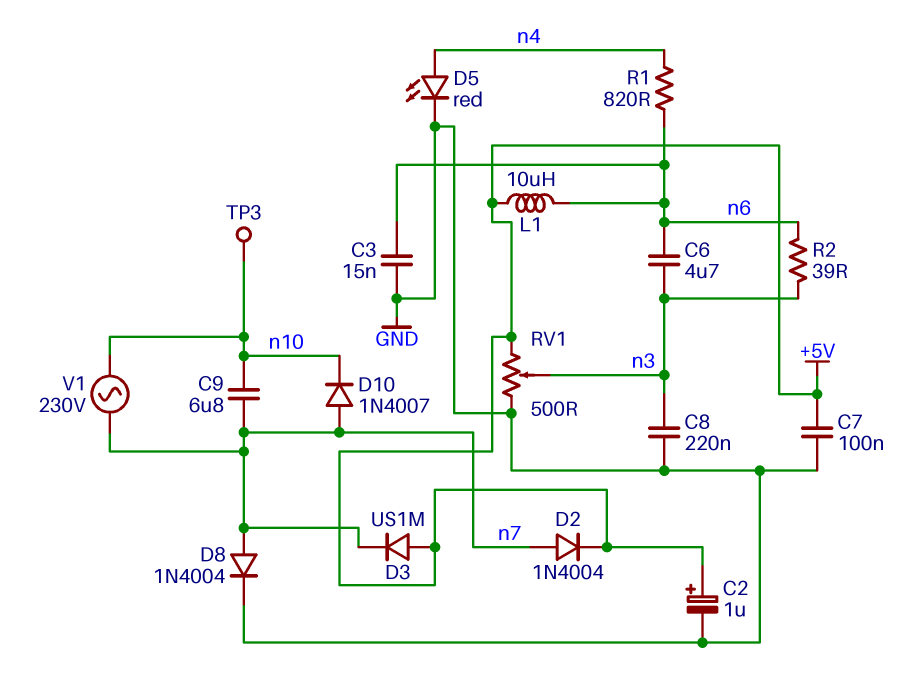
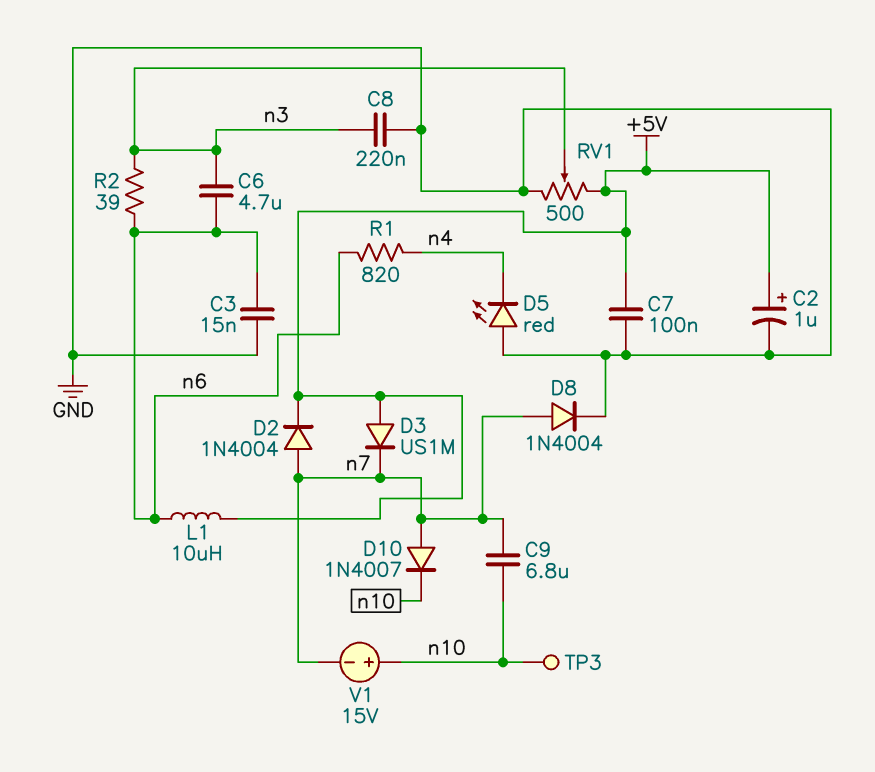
D5: LED red (A n4, K GND) -> LED red (A GND, K n4)
V1: AC 230V (n7, n10) -> 15V (plus n10, minus n7)

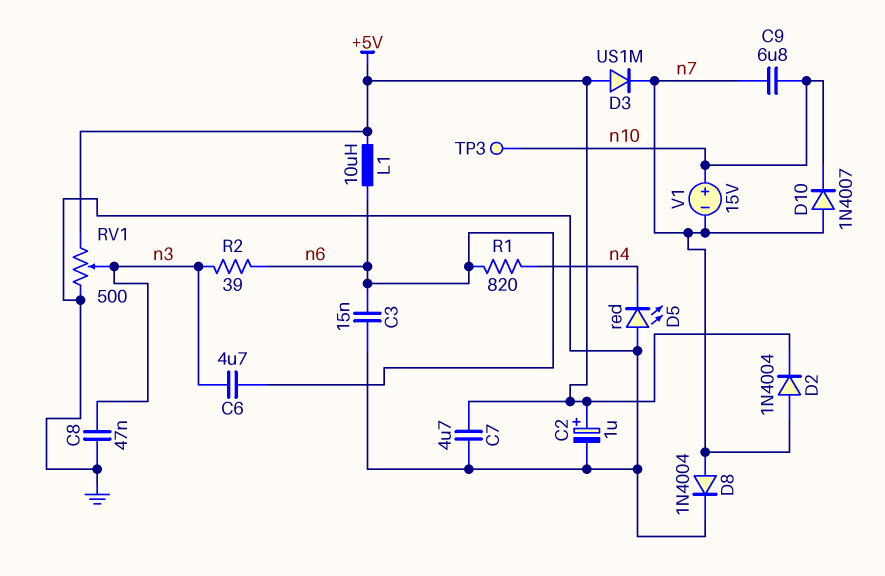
C7: 100nF (+5V, GND) -> 4.7uF (+5V, GND)
C8: 220nF (GND, n3) -> 47nF (GND, n3)

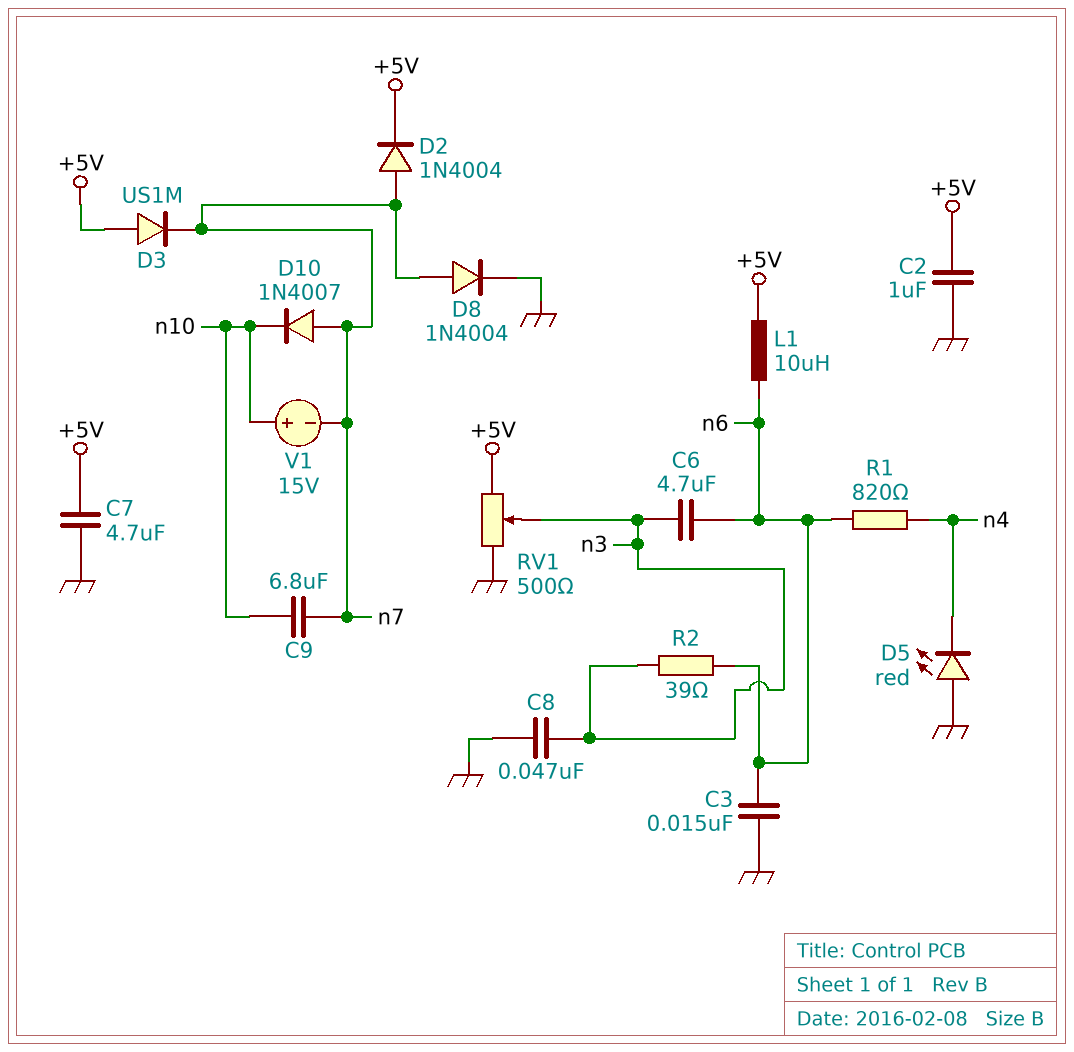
C2: 1uF (plus +5V, minus GND) -> 1uF (+5V, GND)
TP3: test point (n10) -> none

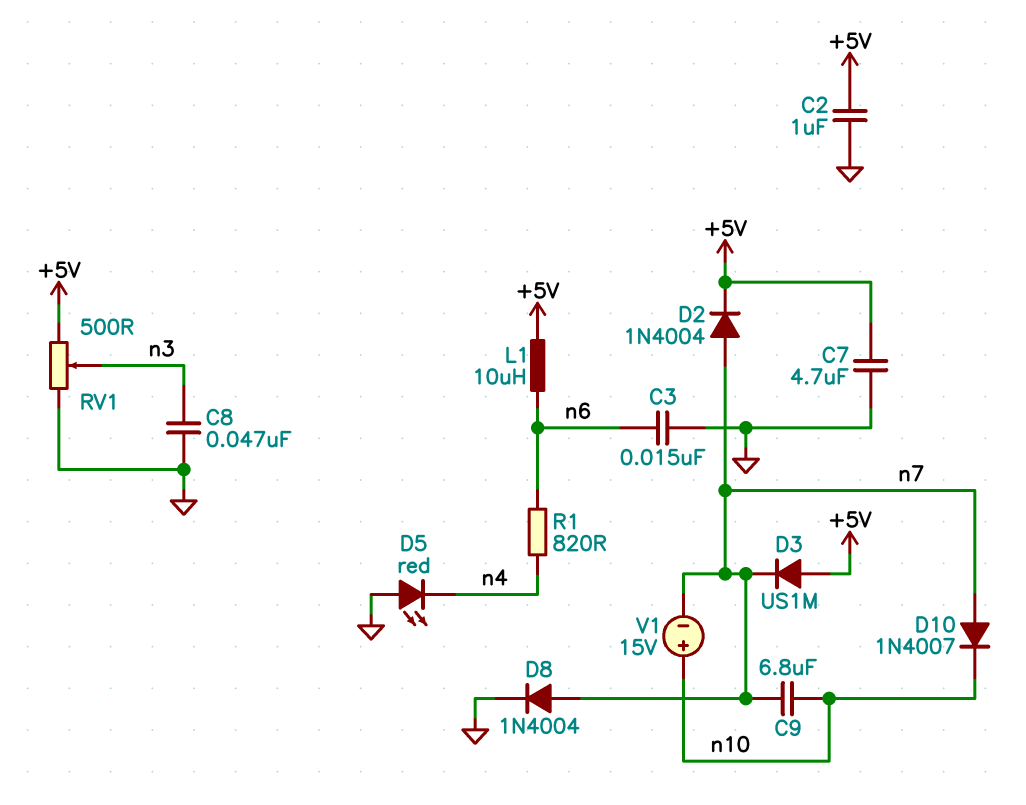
C6: 4.7uF (n3, n6) -> none
R2: 39 (n3, n6) -> none

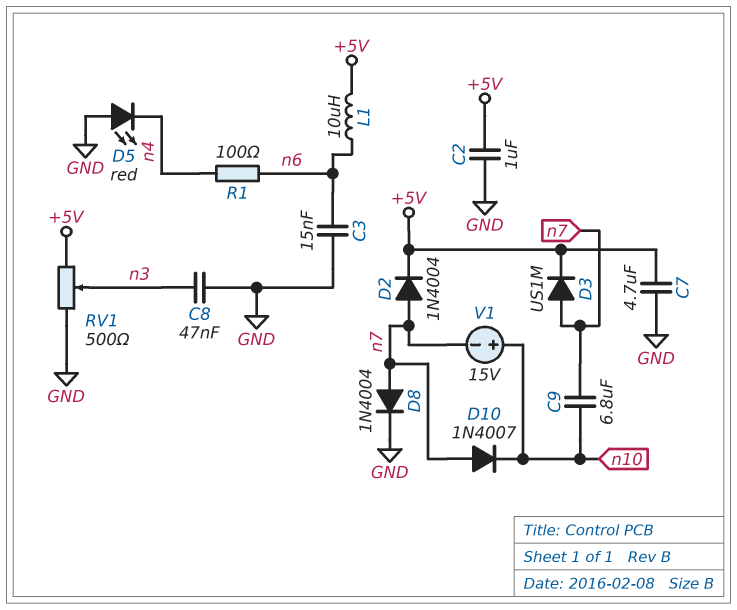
D3: diode US1M (A +5V, K n7) -> diode US1M (A n7, K +5V)
R1: 820 (n4, n6) -> 100 (n4, n6)

